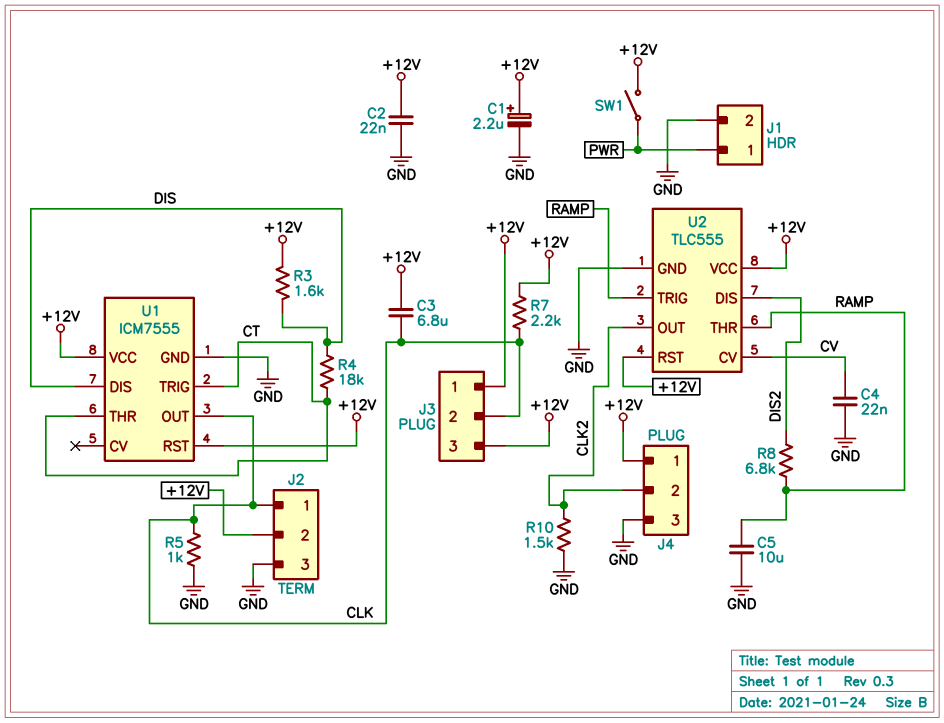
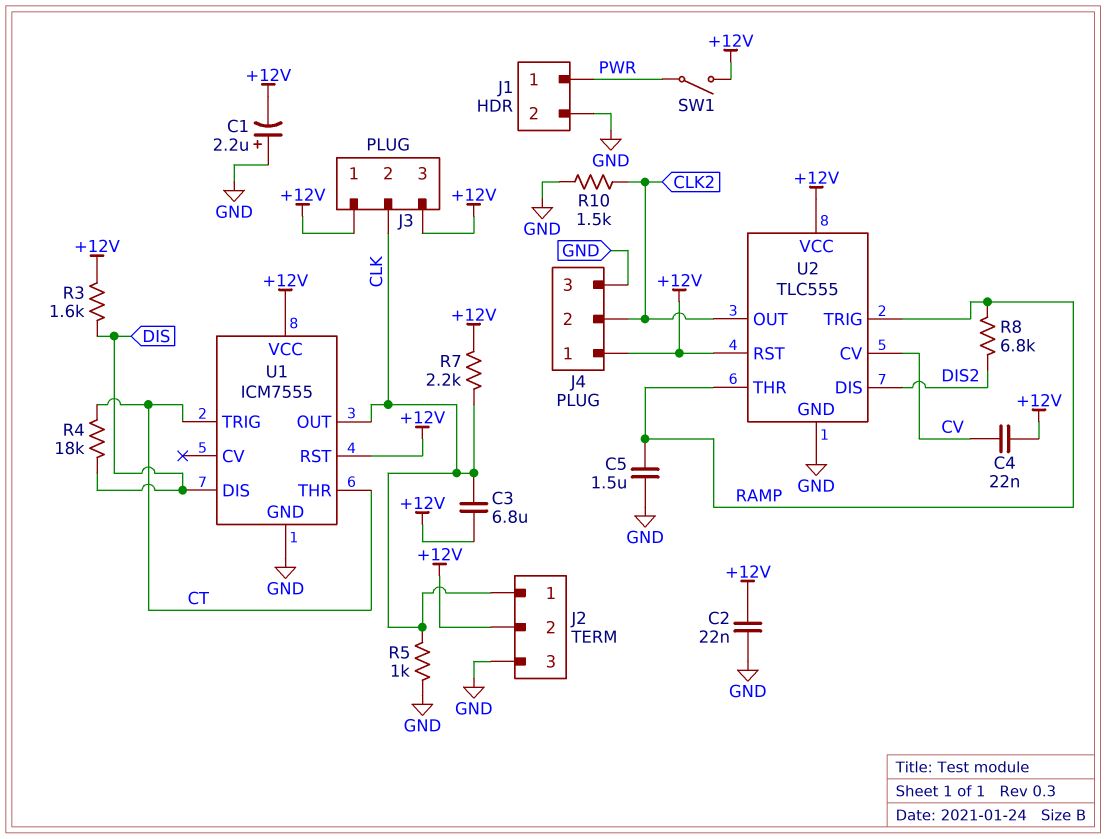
C1: 2.2uF (plus +12V, minus GND) -> 2.2uF (plus GND, minus +12V)
C4: 22nF (CV, GND) -> 22nF (+12V, CV)
C5: 10uF (GND, RAMP) -> 1.5uF (GND, RAMP)

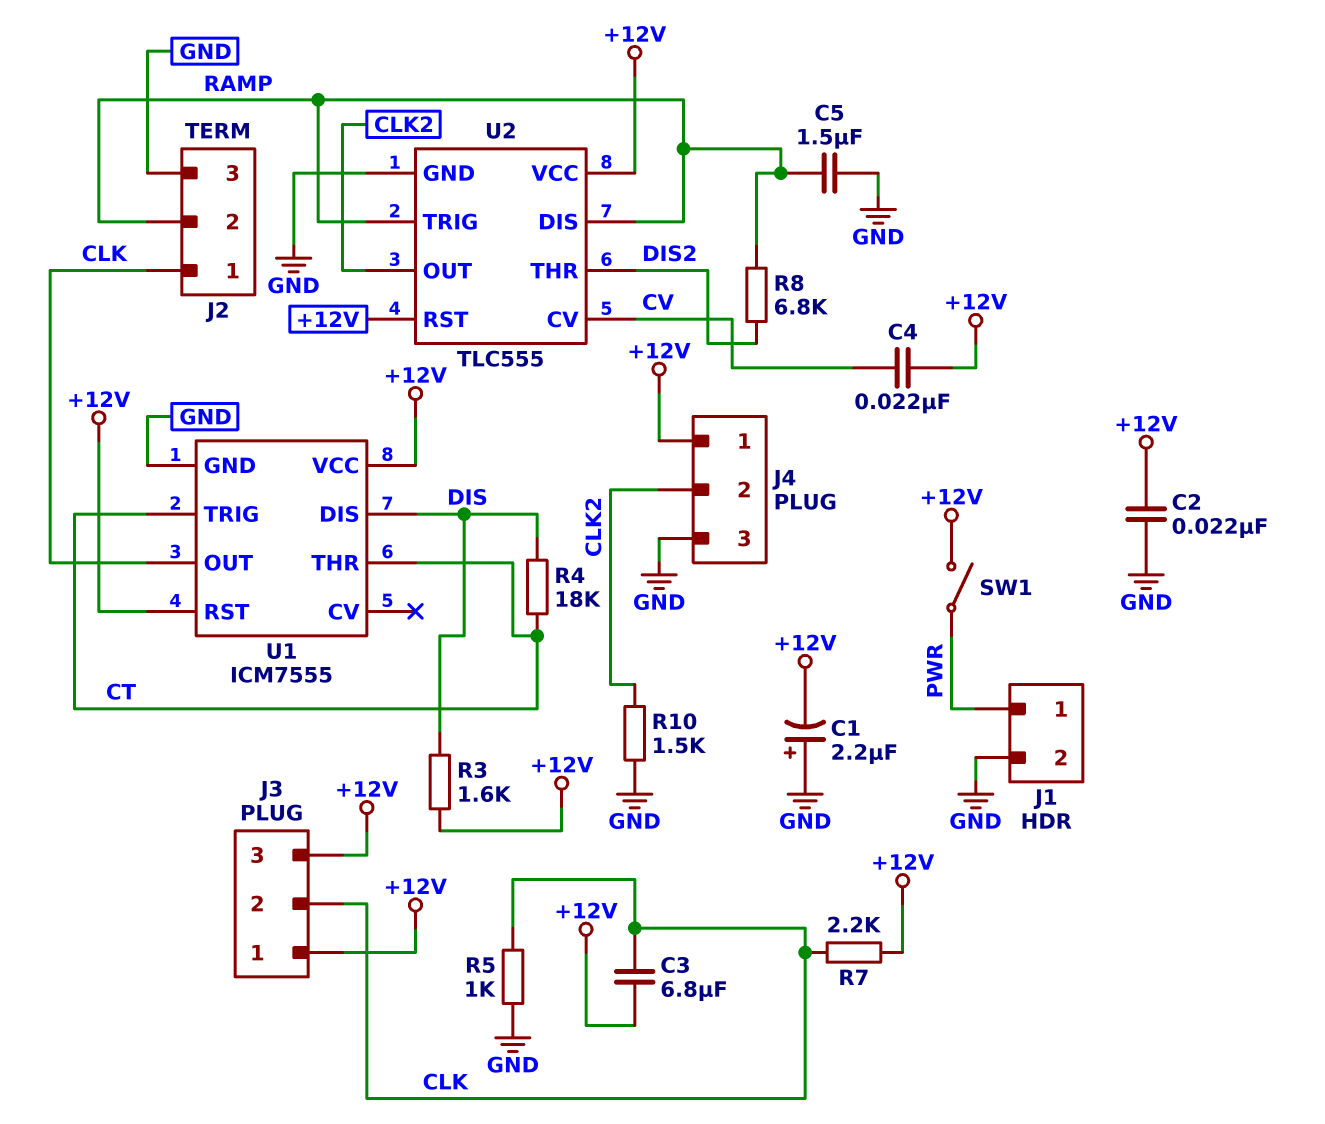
J2 pin 2: +12V -> RAMP
U2 pin DIS: DIS2 -> RAMP
U2 pin THR: RAMP -> DIS2

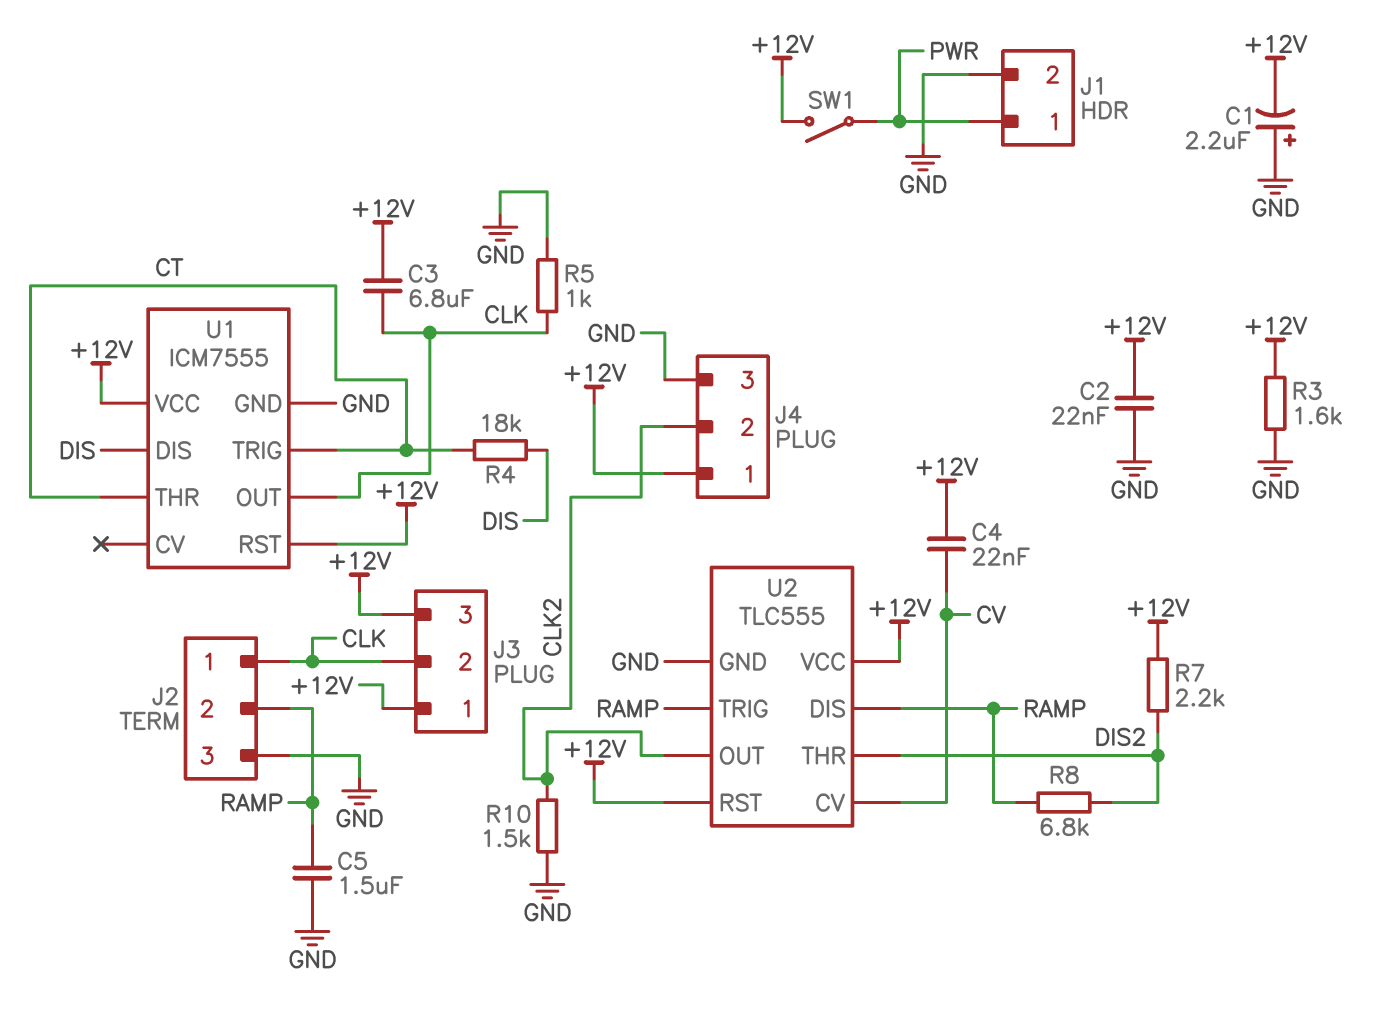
R3: 1.6k (+12V, DIS) -> 1.6k (+12V, GND)
R7: 2.2k (+12V, CLK) -> 2.2k (+12V, DIS2)

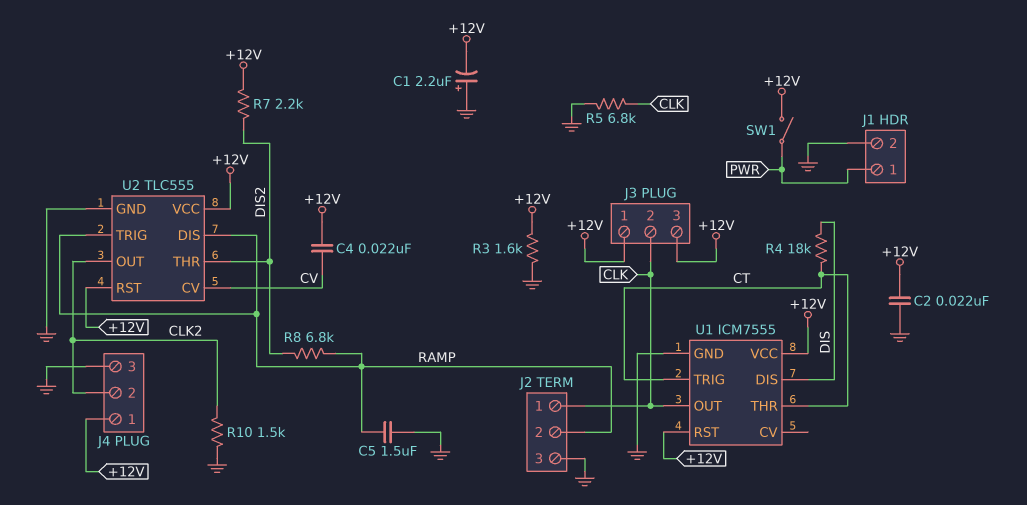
C3: 6.8uF (+12V, CLK) -> none
R5: 1k (CLK, GND) -> 6.8k (CLK, GND)

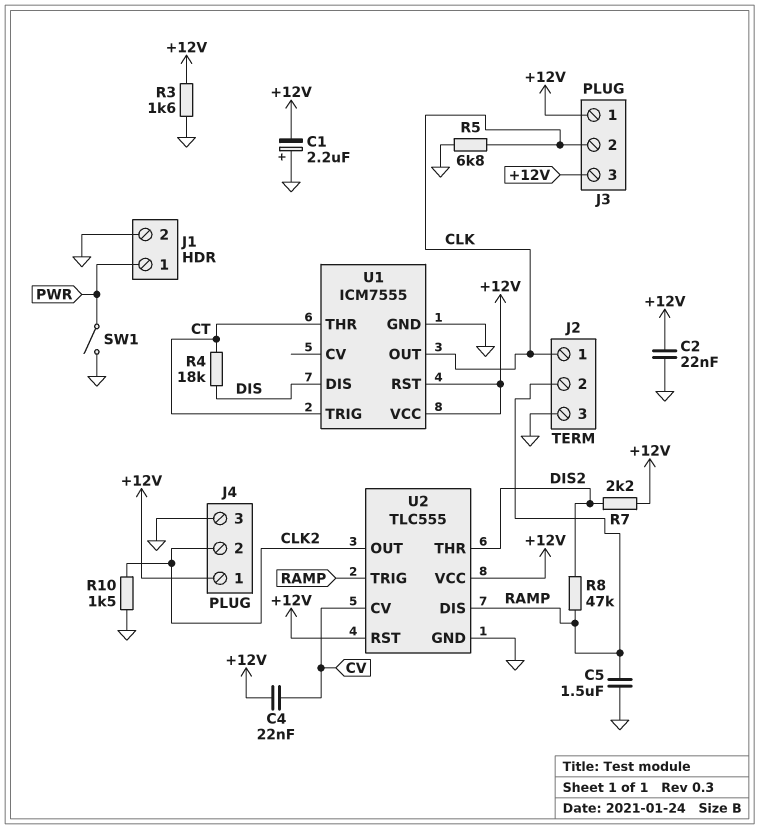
R8: 6.8k (DIS2, RAMP) -> 47k (DIS2, RAMP)
SW1: switch (+12V, PWR) -> switch (GND, PWR)

